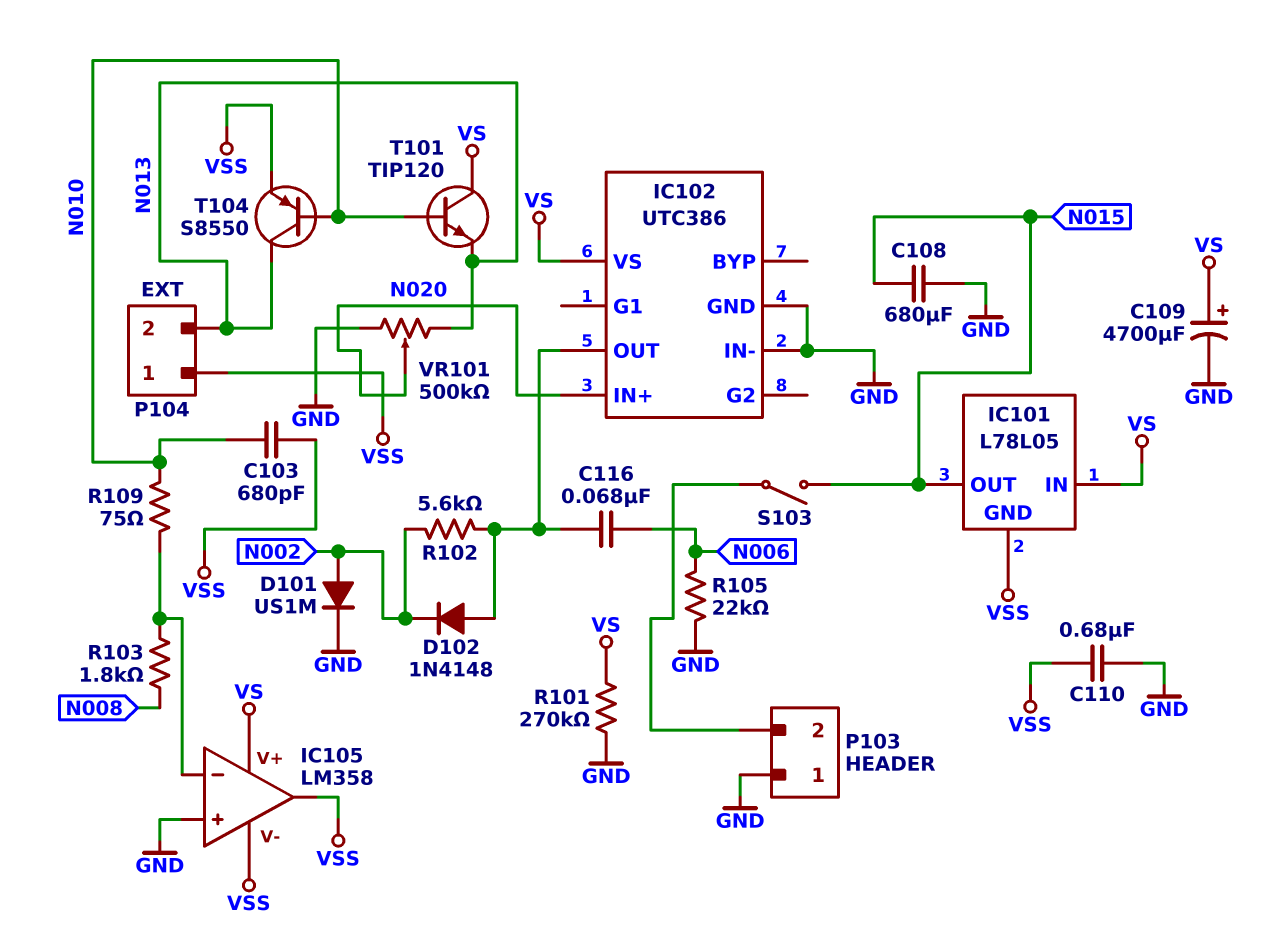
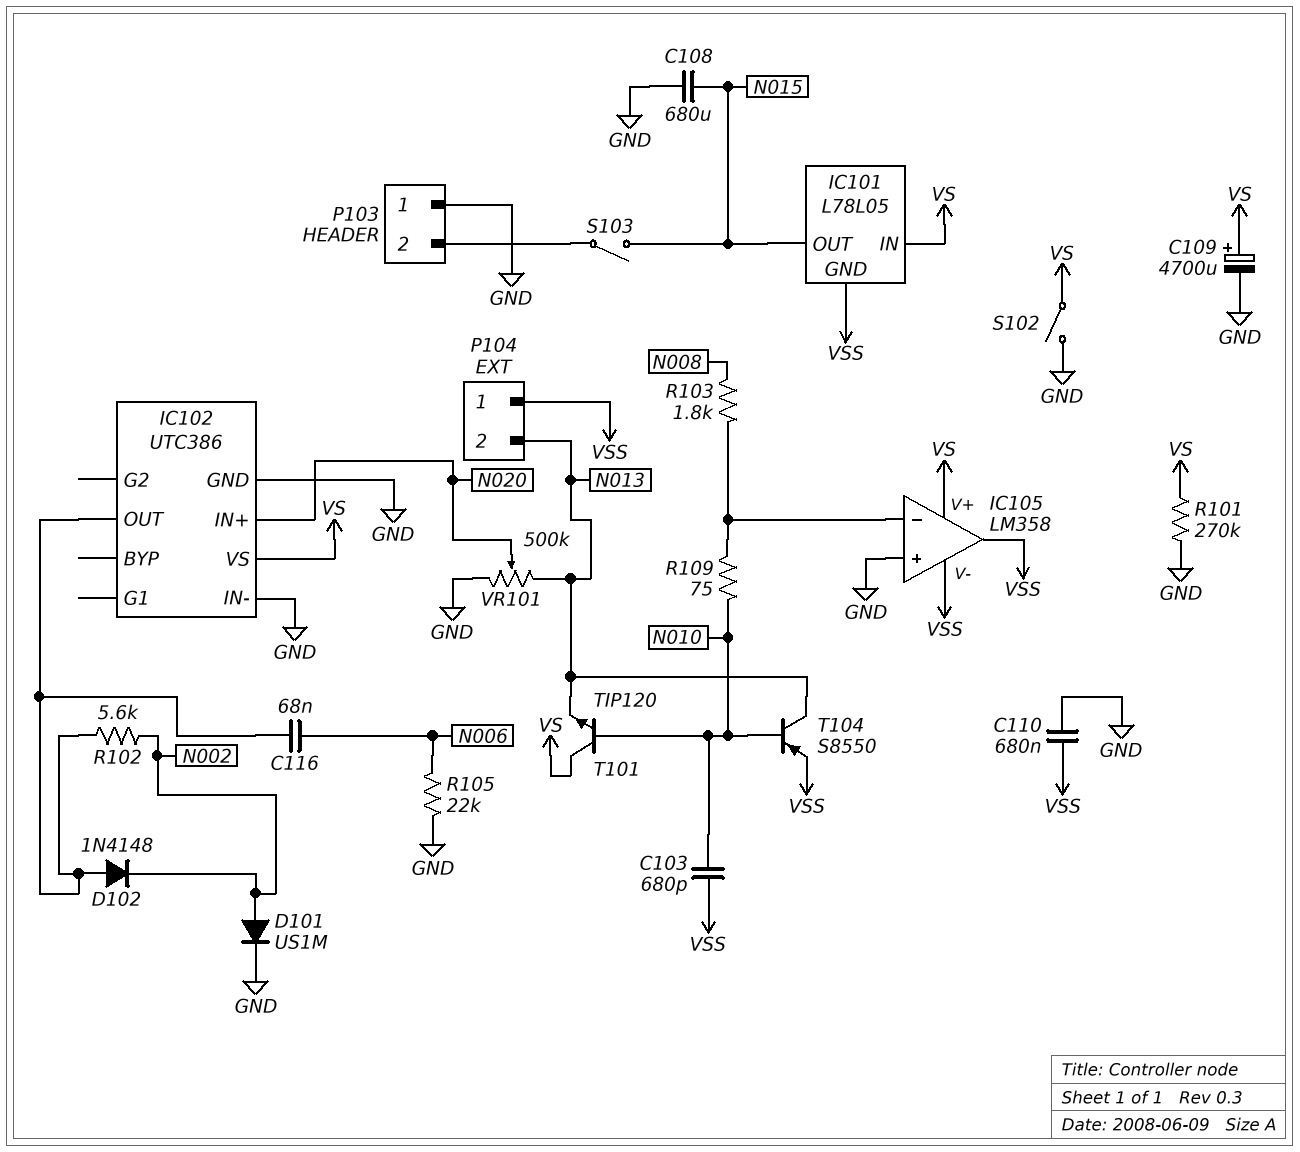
S102: none -> switch (GND, VS)

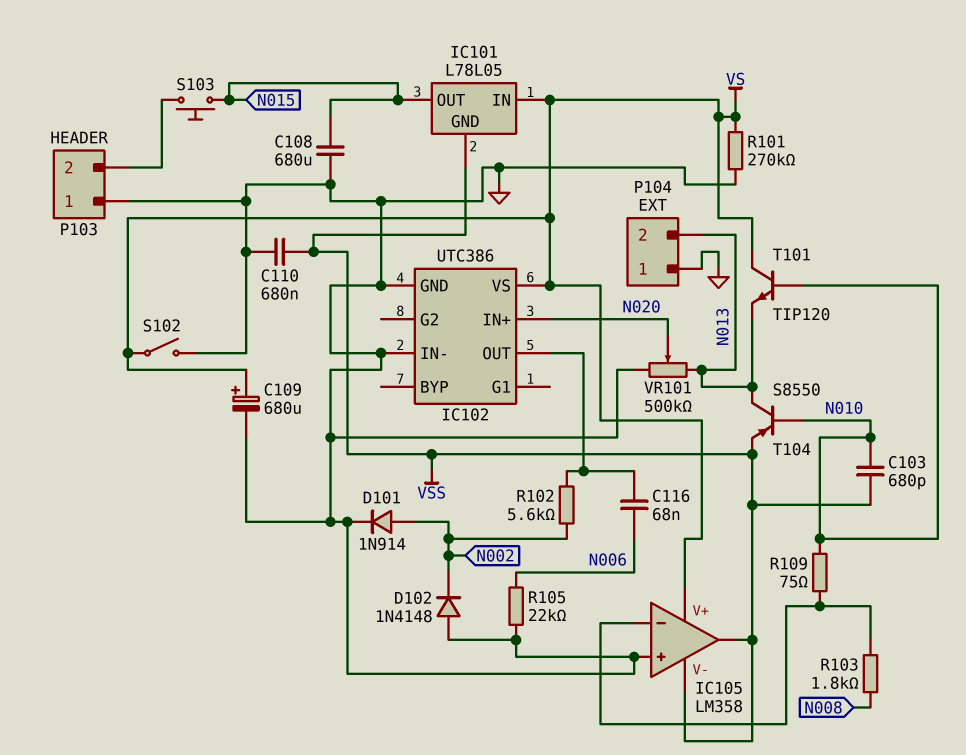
C109: 4700uF (plus VS, minus GND) -> 680uF (plus VS, minus GND)
D101: diode US1M (A N002, K GND) -> diode 1N914 (A N002, K GND)
D102: diode 1N4148 (A IC102/OUT, K N002) -> diode 1N4148 (A GND, K N002)
P104 pin 1: VSS -> GND
S103: switch (N015, P103/2) -> button (N015, P103/2)

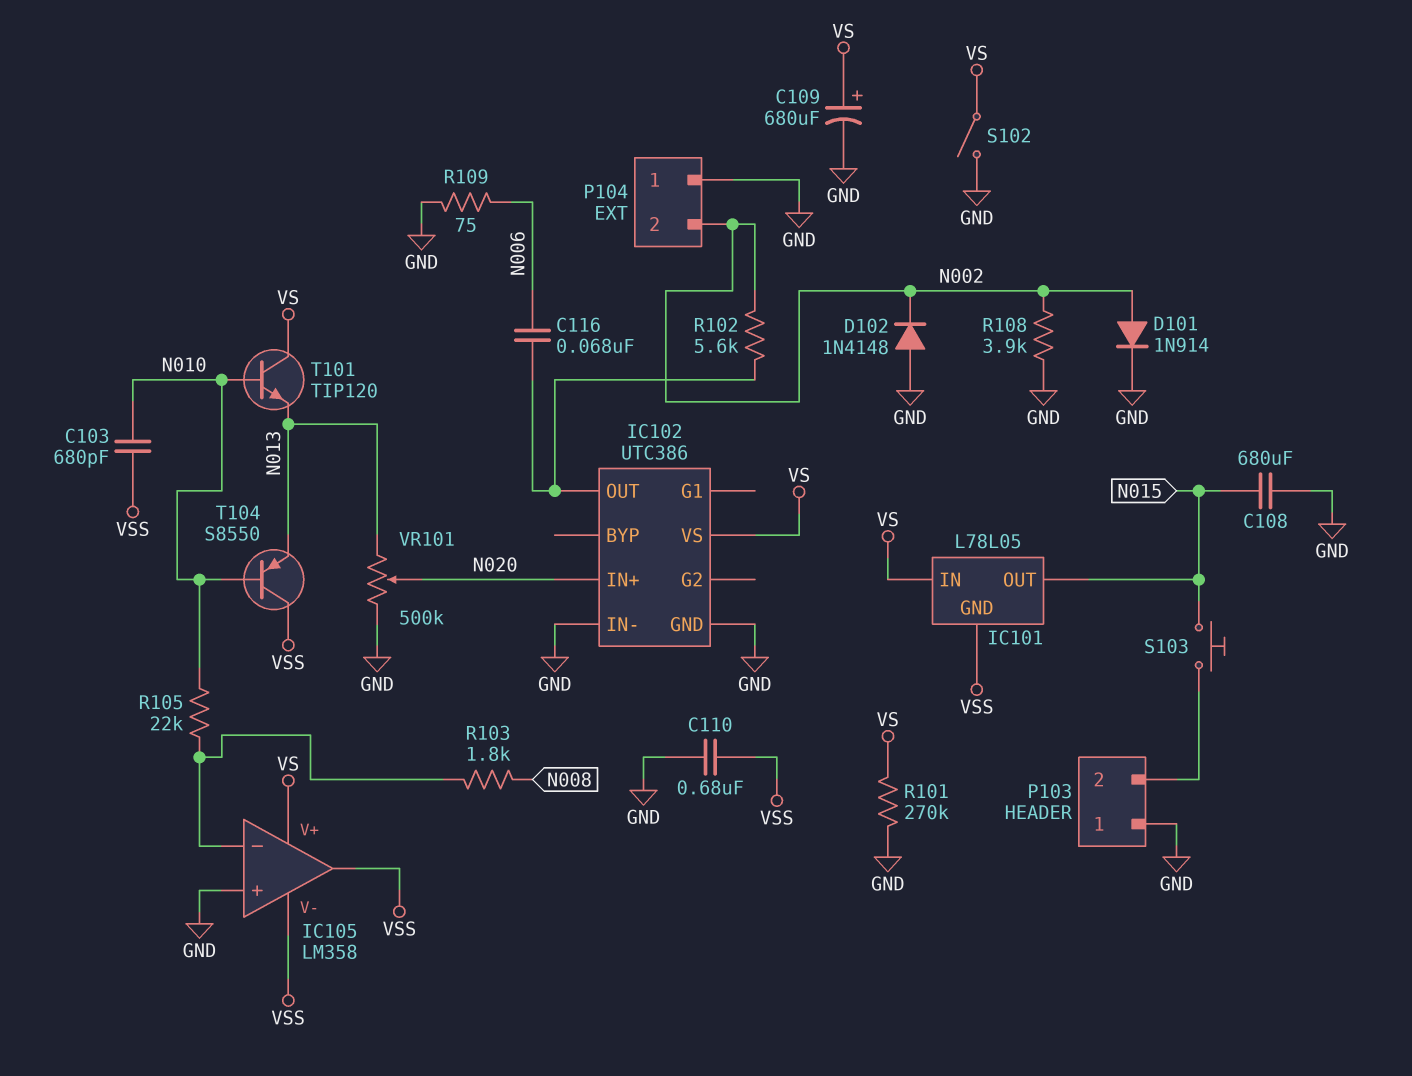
P104 pin 2: N013 -> N002
R105: 22k (GND, N006) -> 22k (IC105/in-, N010)
R108: none -> 3.9k (GND, N002)
R109: 75 (IC105/in-, N010) -> 75 (GND, N006)
T104: PNP S8550 (B N010, C N013, E VSS) -> PNP S8550 (B N010, C VSS, E N013)

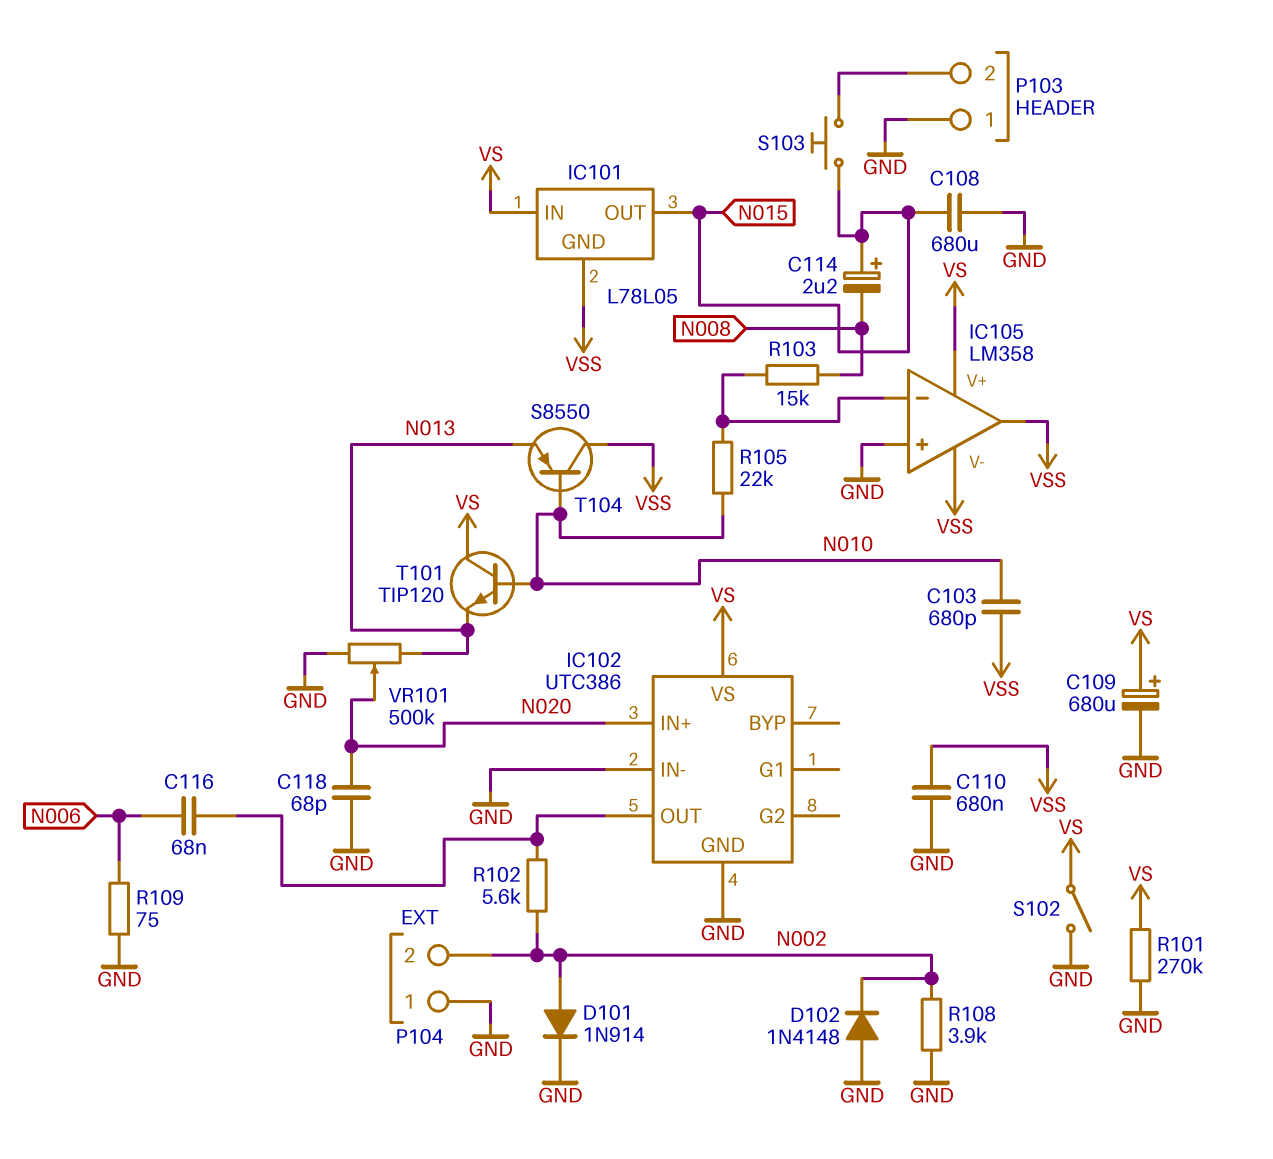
C114: none -> 2.2uF (plus N015, minus N008)
C118: none -> 68pF (GND, N020)
R103: 1.8k (IC105/in-, N008) -> 15k (IC105/in-, N008)

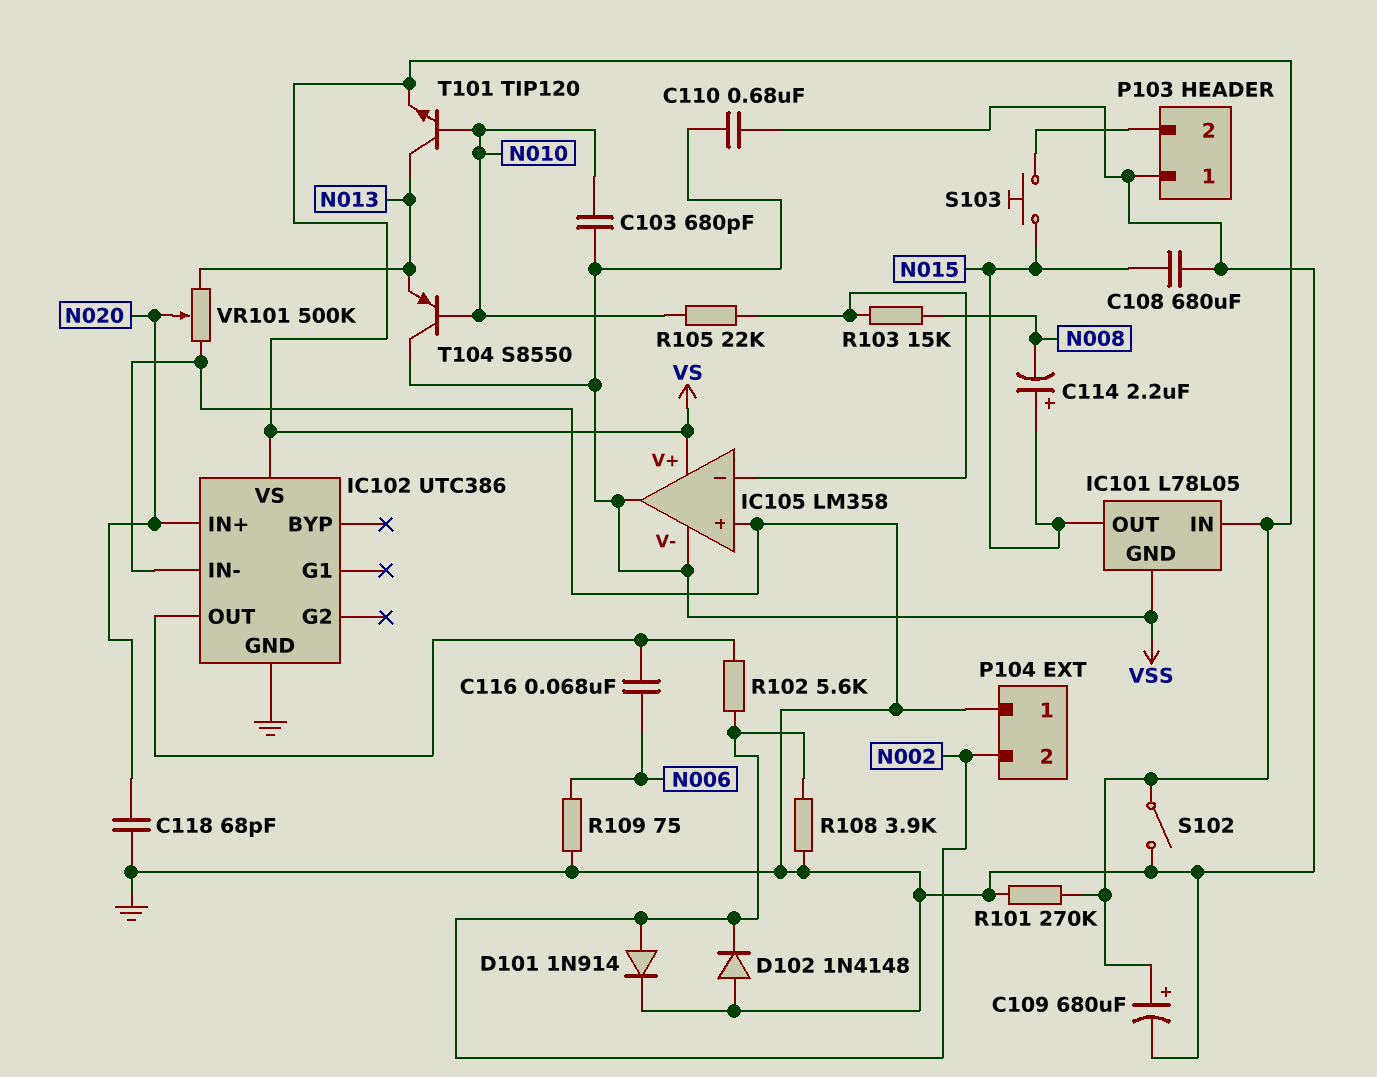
T101: NPN TIP120 (B N010, C VS, E N013) -> NPN TIP120 (B N010, C N013, E VS)

